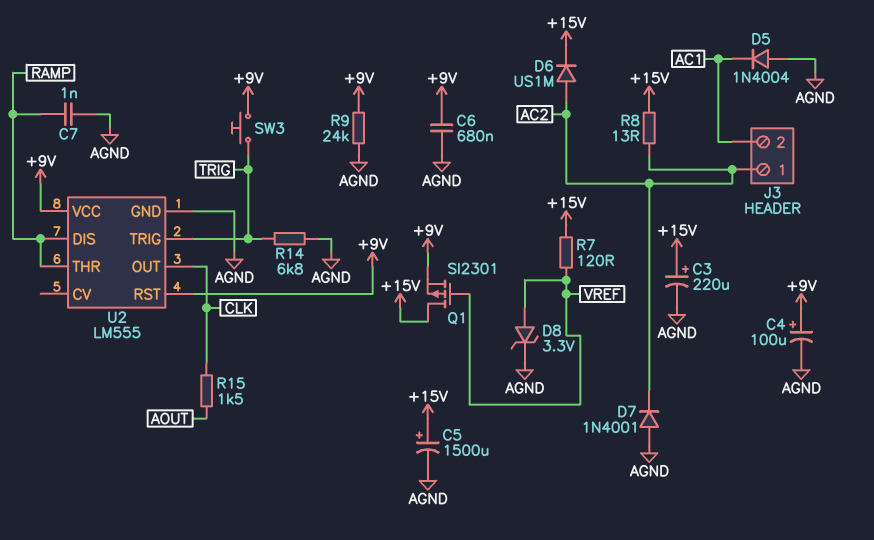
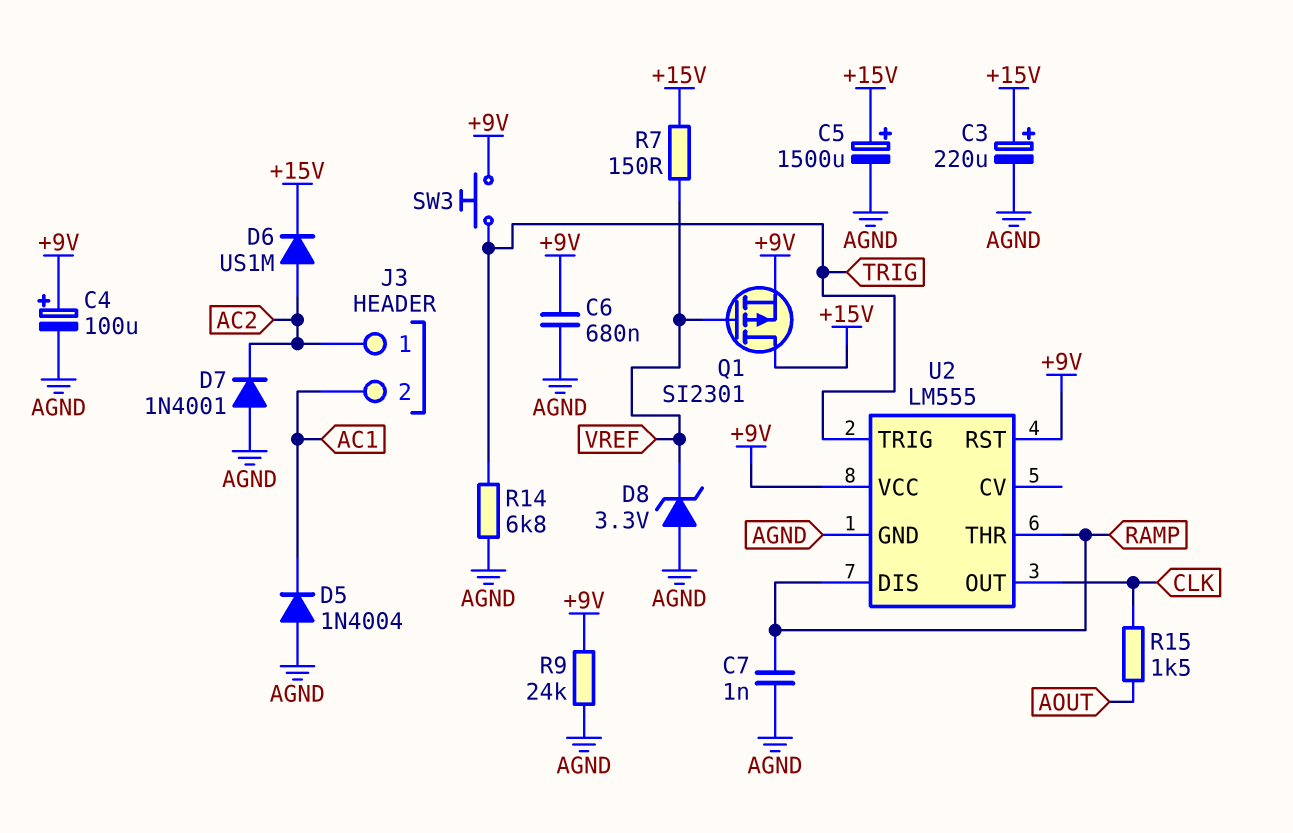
D8: zener 3.3V (A VREF, K AGND) -> zener 3.3V (A AGND, K VREF)
R7: 120 (+15V, VREF) -> 150 (+15V, VREF)
R8: 13 (+15V, AC2) -> none

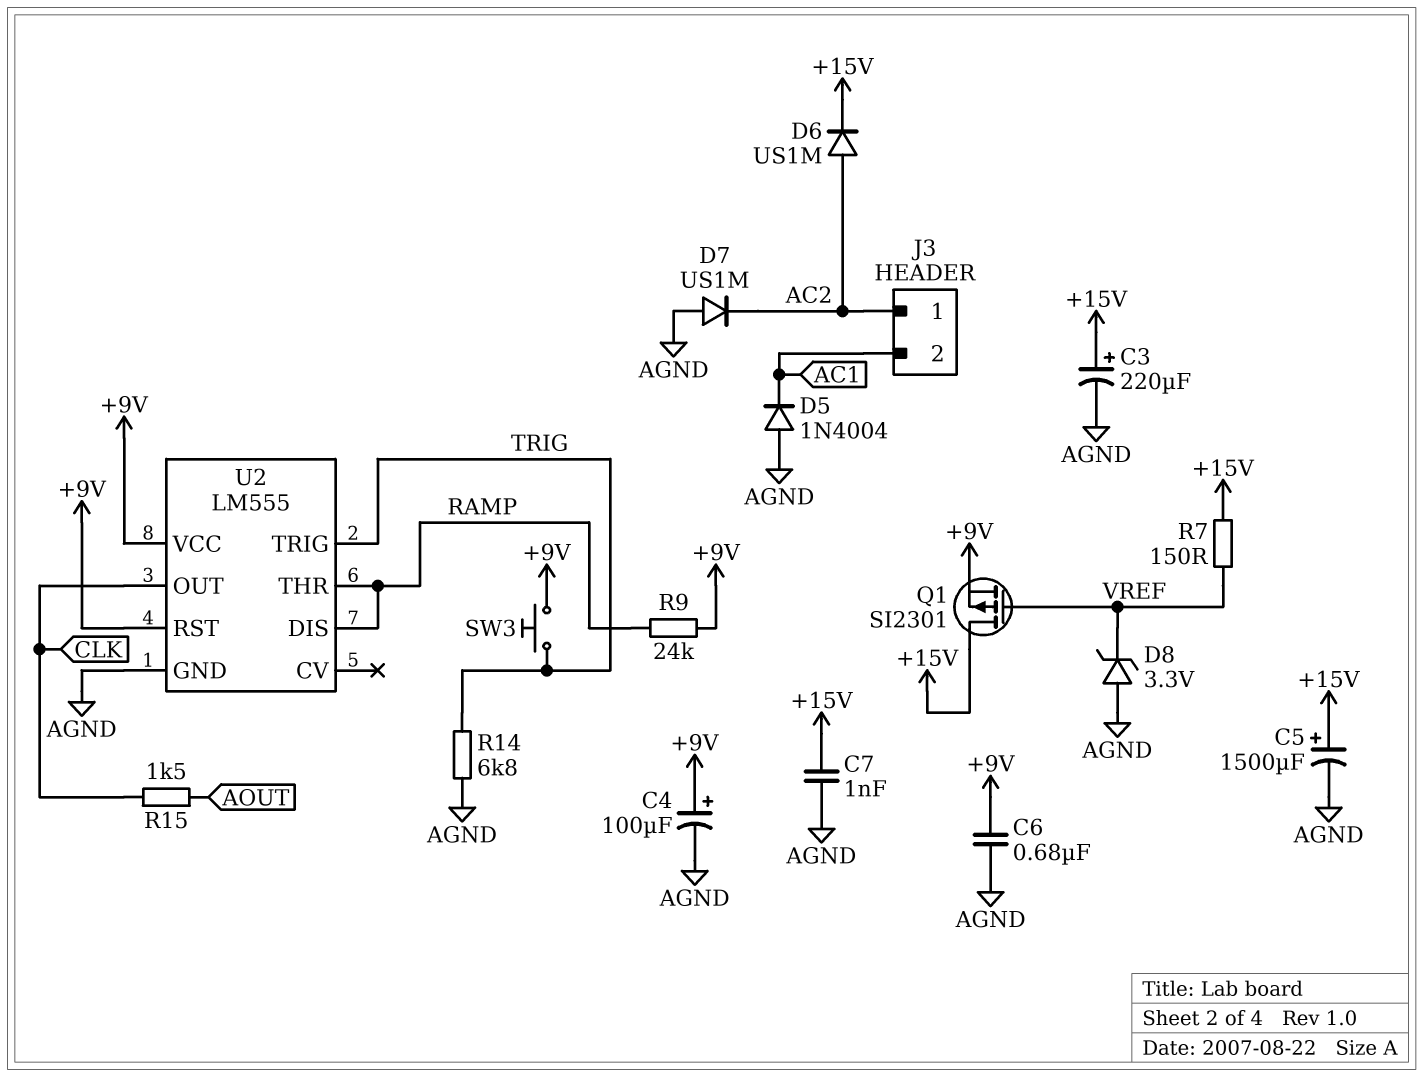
C7: 1nF (AGND, RAMP) -> 1nF (+15V, AGND)
D7: diode 1N4001 (A AGND, K AC2) -> diode US1M (A AGND, K AC2)
R9: 24k (+9V, AGND) -> 24k (+9V, RAMP)

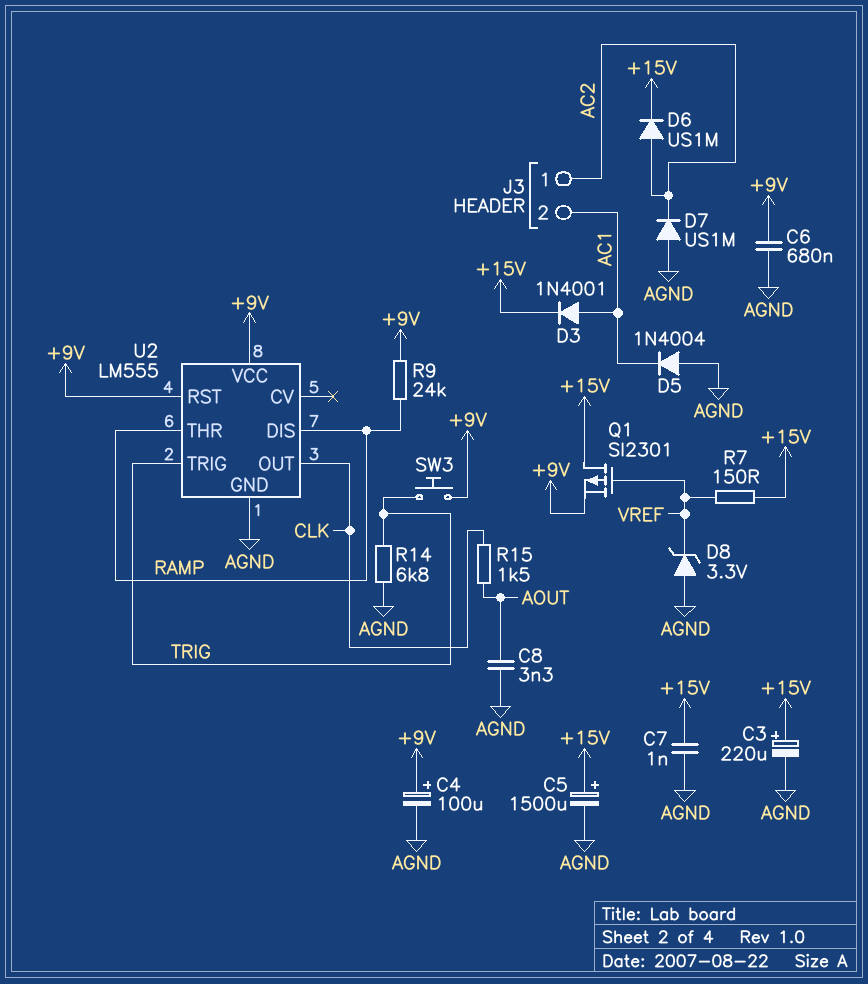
C8: none -> 3.3nF (AGND, AOUT)
D3: none -> diode 1N4001 (A AC1, K +15V)

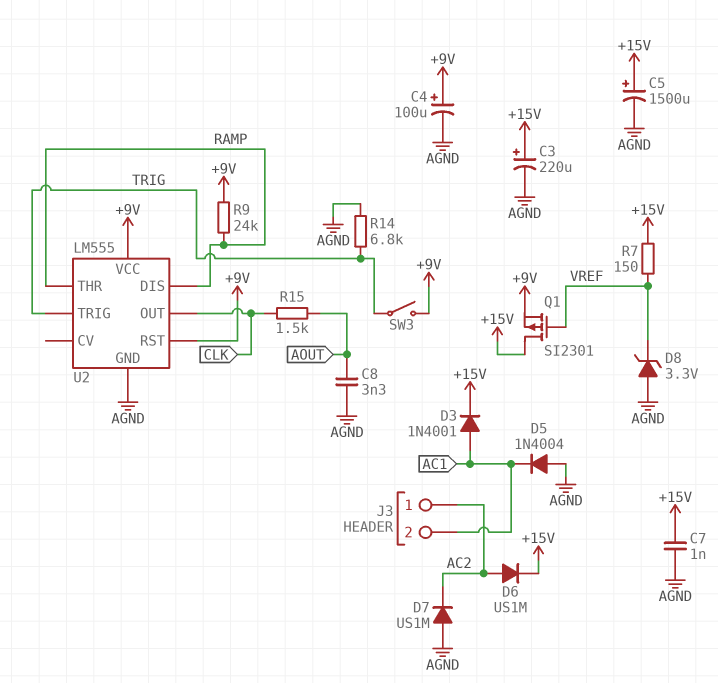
C6: 680nF (+9V, AGND) -> none
SW3: button (+9V, TRIG) -> switch (+9V, TRIG)

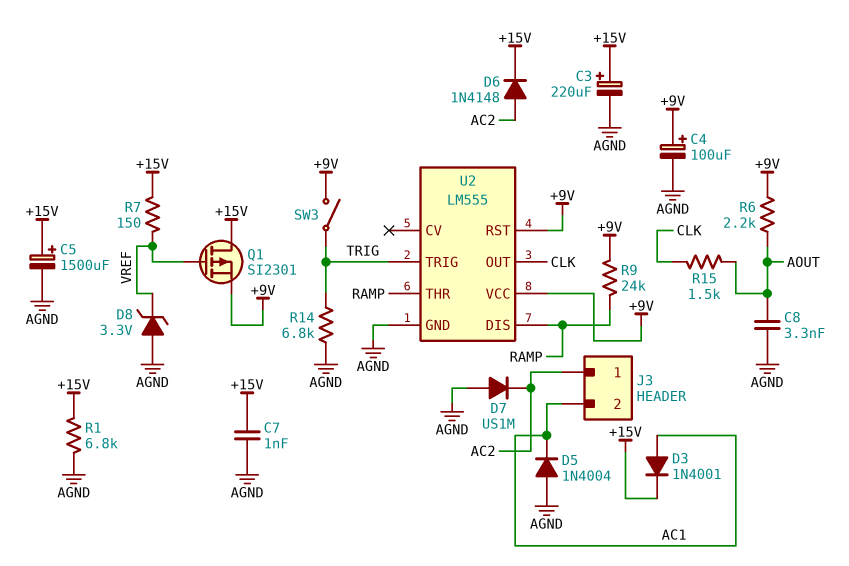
D6: diode US1M (A AC2, K +15V) -> diode 1N4148 (A AC2, K +15V)
R1: none -> 6.8k (+15V, AGND)
R6: none -> 2.2k (+9V, AOUT)

